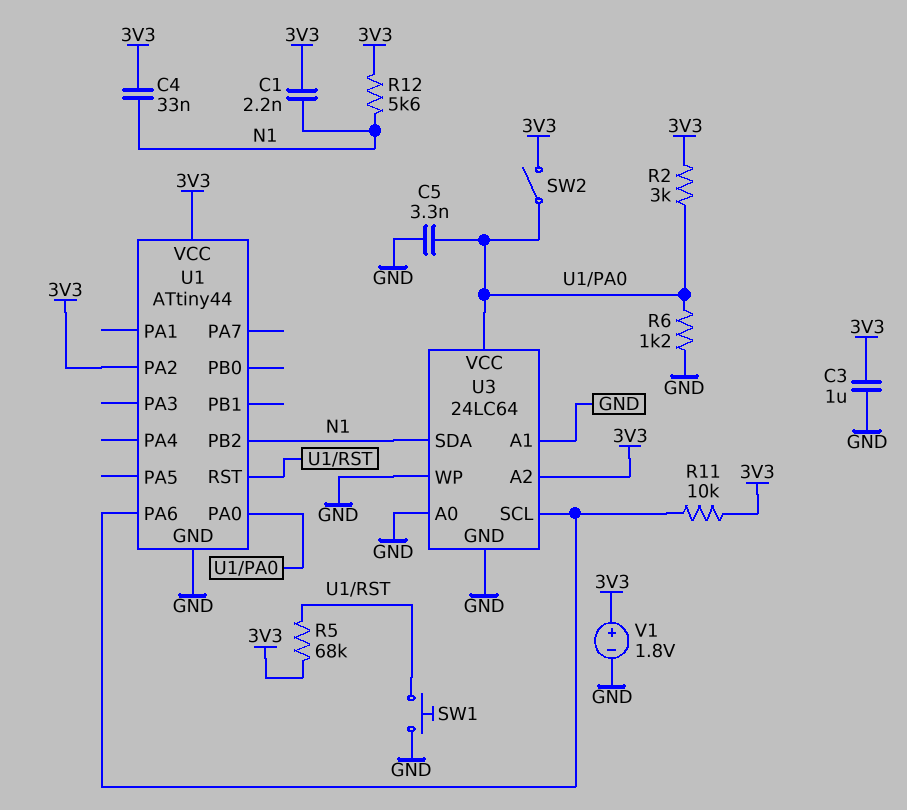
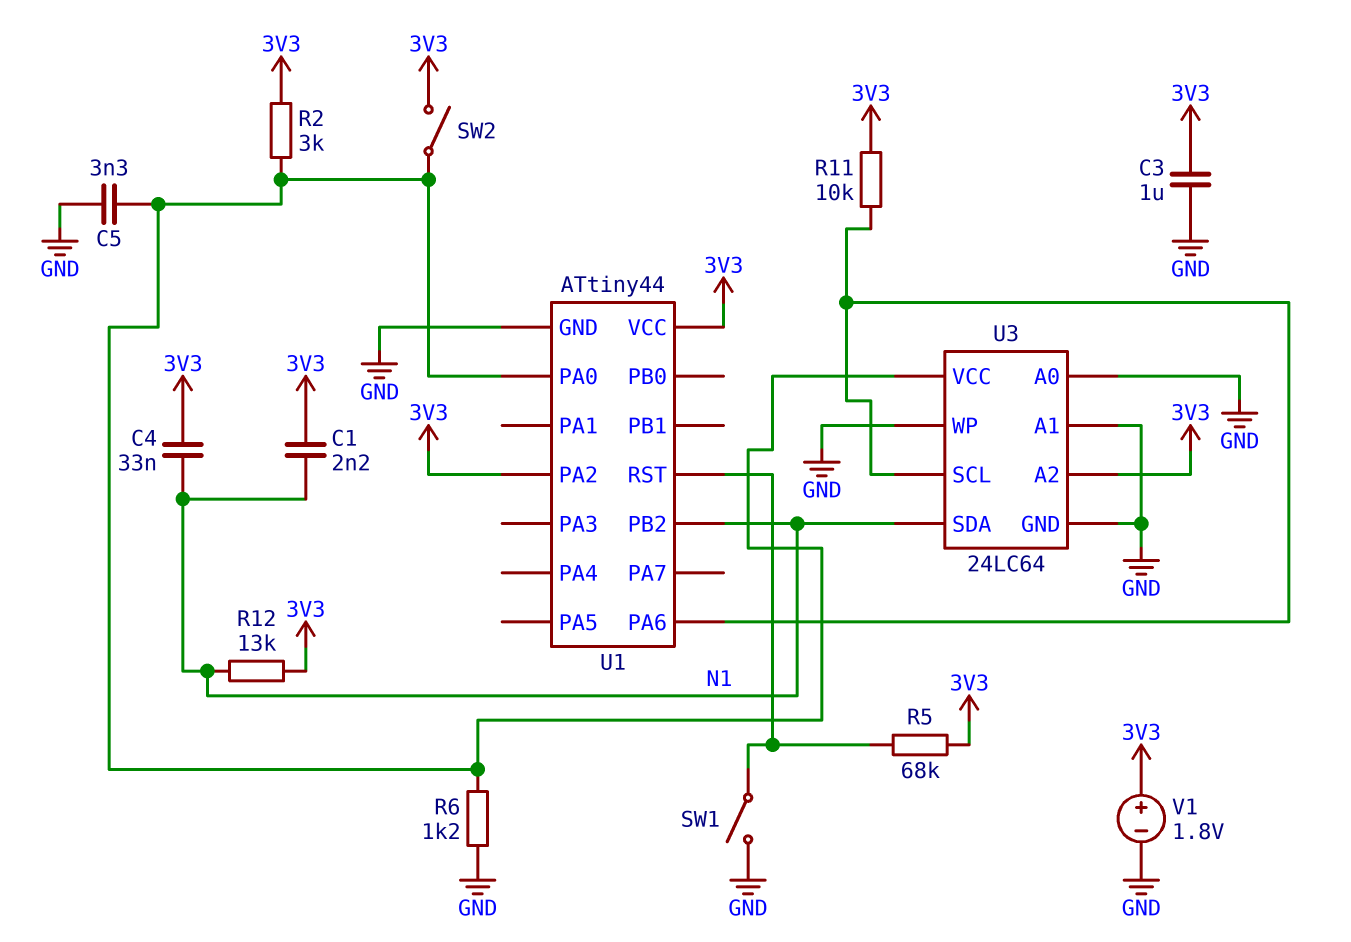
R12: 5.6k (3V3, N1) -> 13k (3V3, N1)
SW1: button (GND, U1/RST) -> switch (GND, U1/RST)

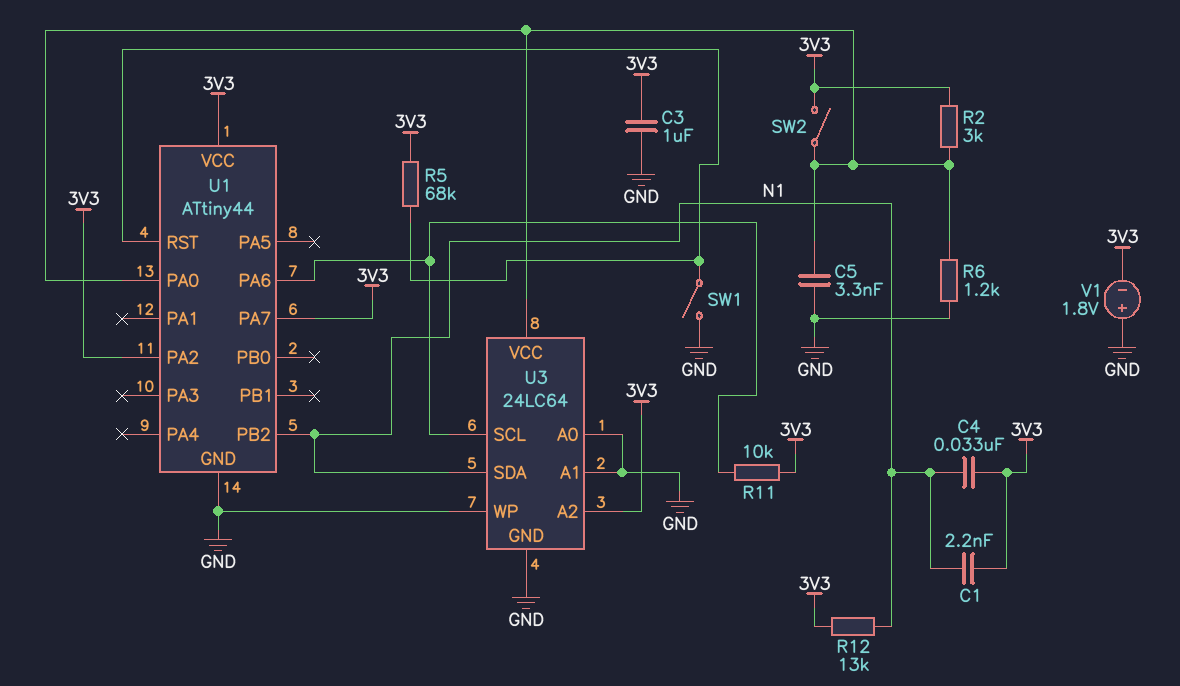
U1 pin PA7: none -> 3V3
V1: 1.8V (plus 3V3, minus GND) -> 1.8V (plus GND, minus 3V3)

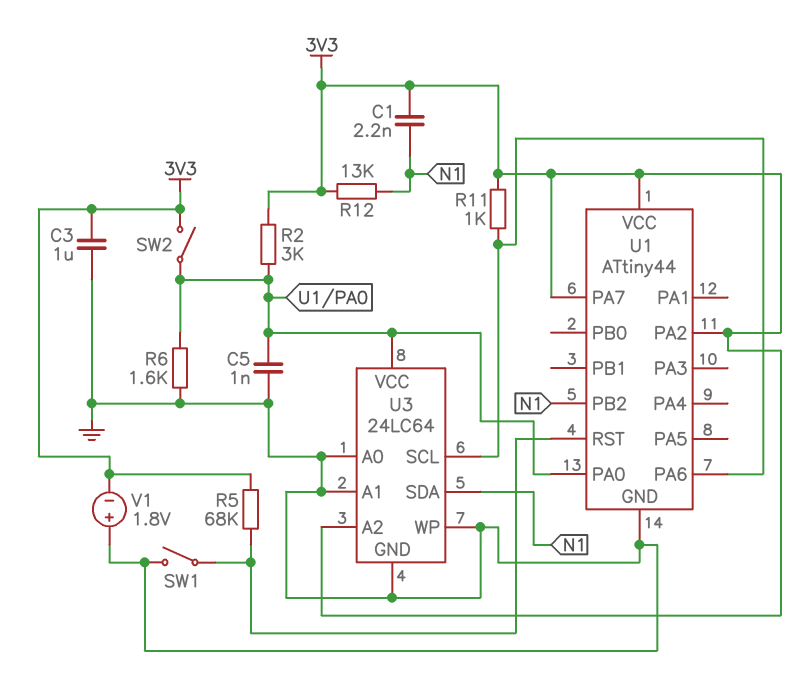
C4: 33nF (3V3, N1) -> none
C5: 3.3nF (GND, U1/PA0) -> 1nF (GND, U1/PA0)
R6: 1.2k (GND, U1/PA0) -> 1.6k (GND, U1/PA0)
R11: 10k (3V3, U1/PA6) -> 1k (3V3, U1/PA6)

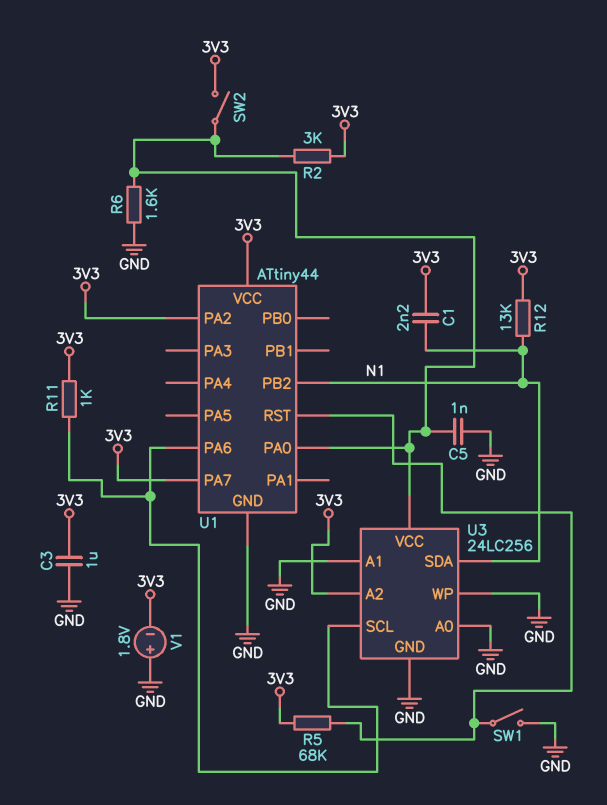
U3: 24LC64 -> 24LC256

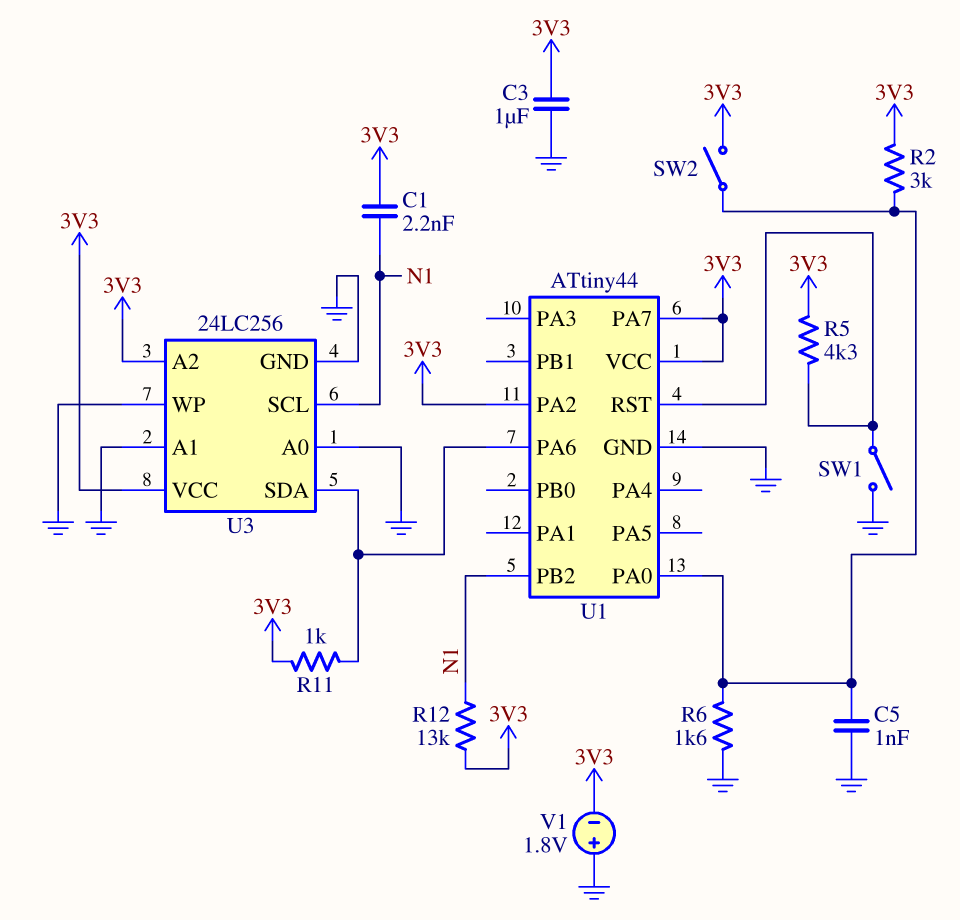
R5: 68k (3V3, U1/RST) -> 4.3k (3V3, U1/RST)
U3 pin SCL: U1/PA6 -> N1
U3 pin SDA: N1 -> U1/PA6
U3 pin VCC: U1/PA0 -> 3V3

